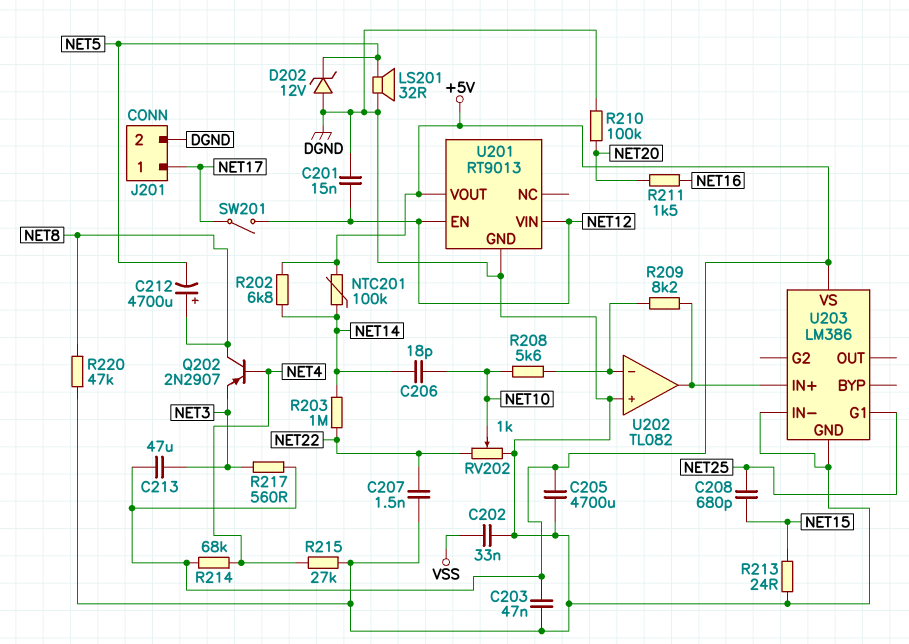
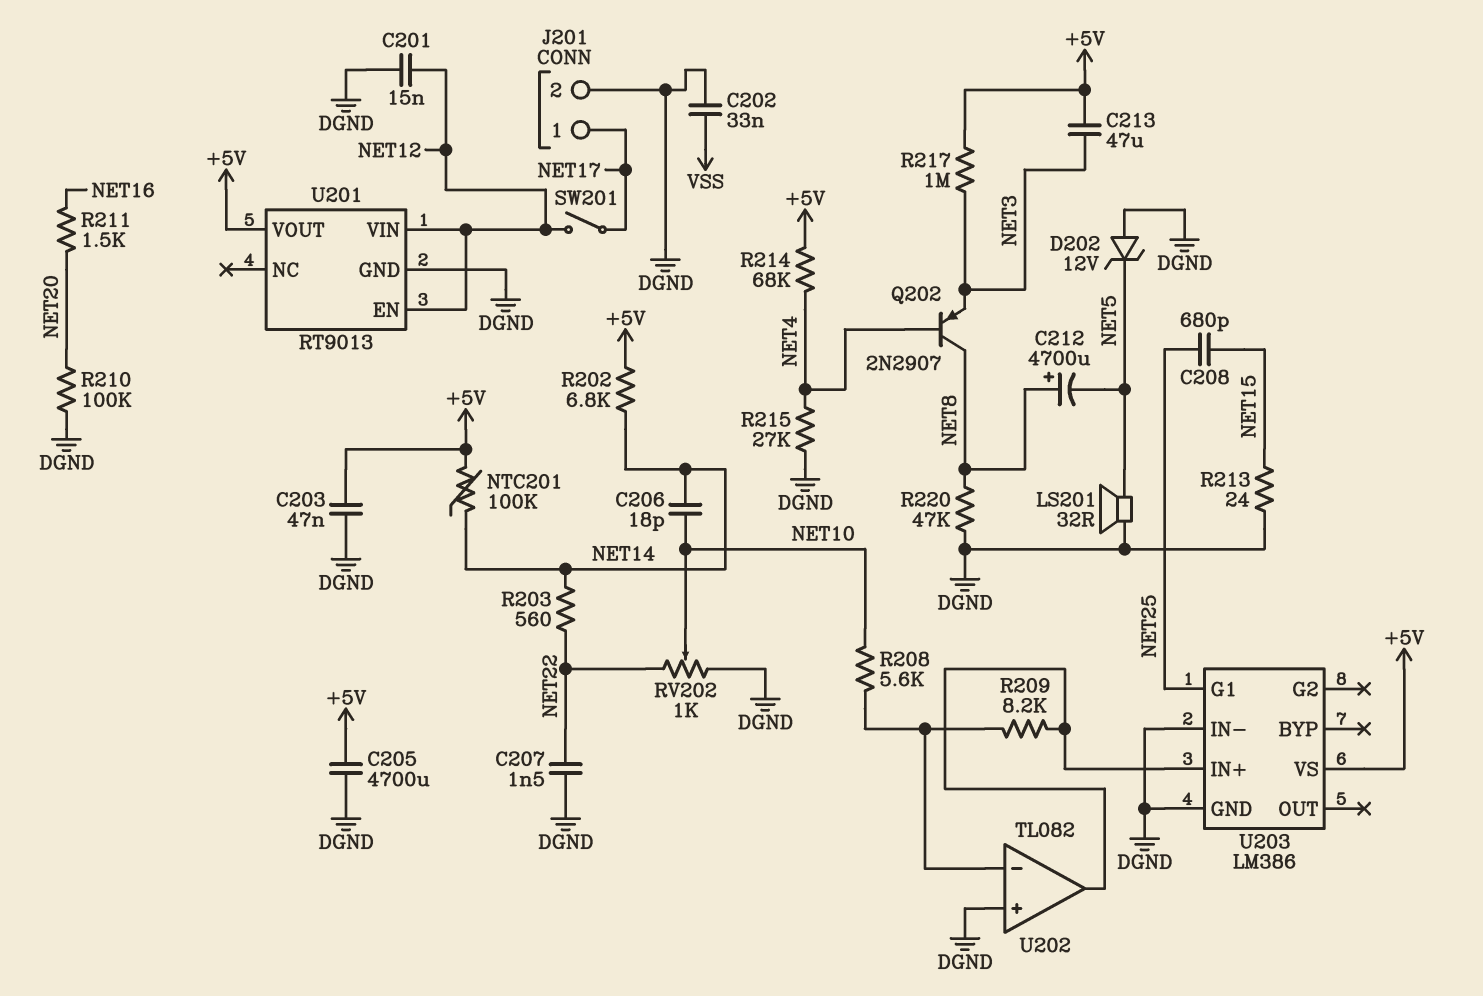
R203: 1M (NET14, NET22) -> 560 (NET14, NET22)
R217: 560 (+5V, NET3) -> 1M (+5V, NET3)

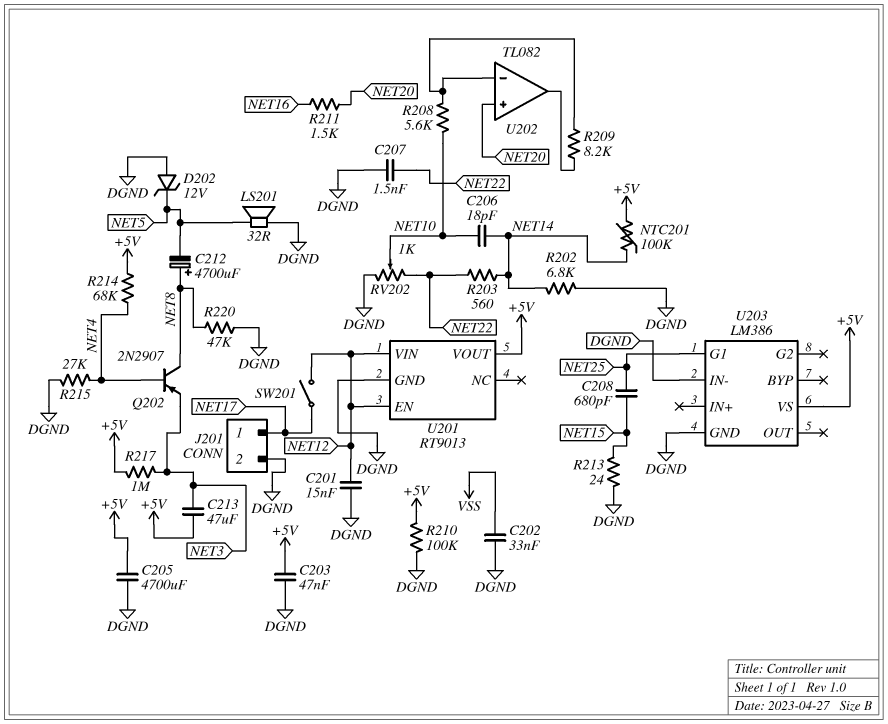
R202: 6.8k (+5V, NET14) -> 6.8k (DGND, NET14)
R210: 100k (DGND, NET20) -> 100k (+5V, DGND)
U202 pin in+: DGND -> NET20
U203 pin IN+: U202/out -> none

